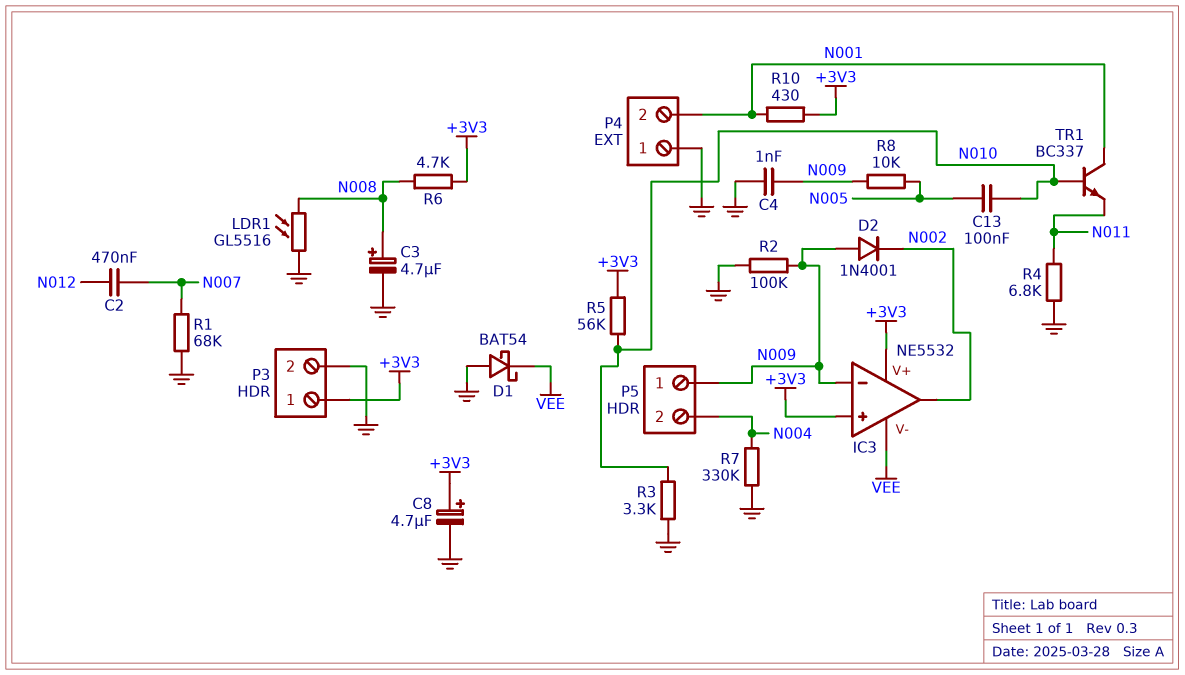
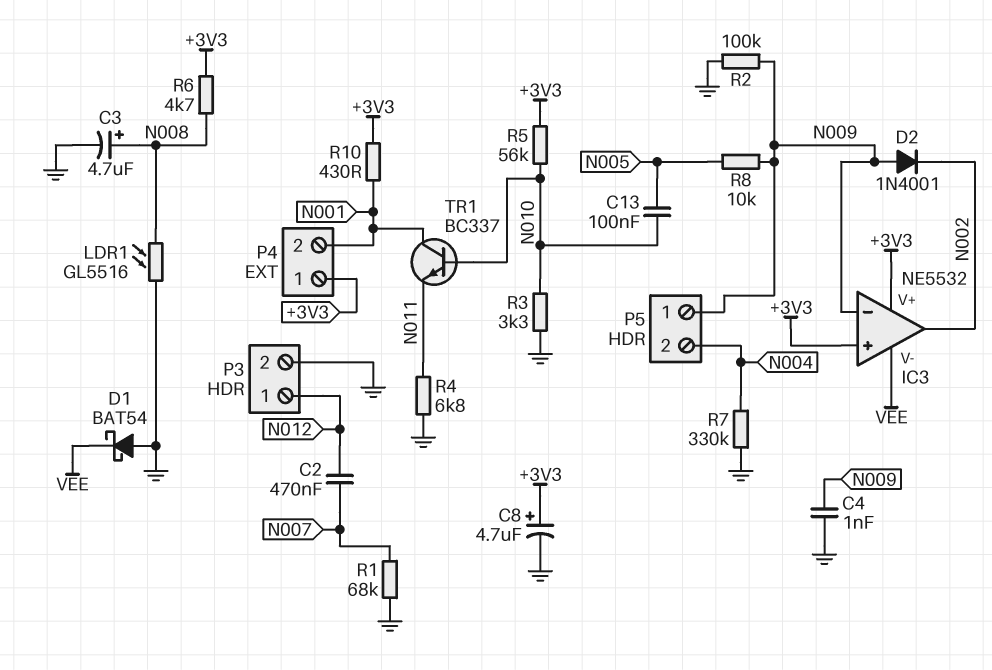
P3 pin 1: +3V3 -> N012
P4 pin 1: GND -> +3V3

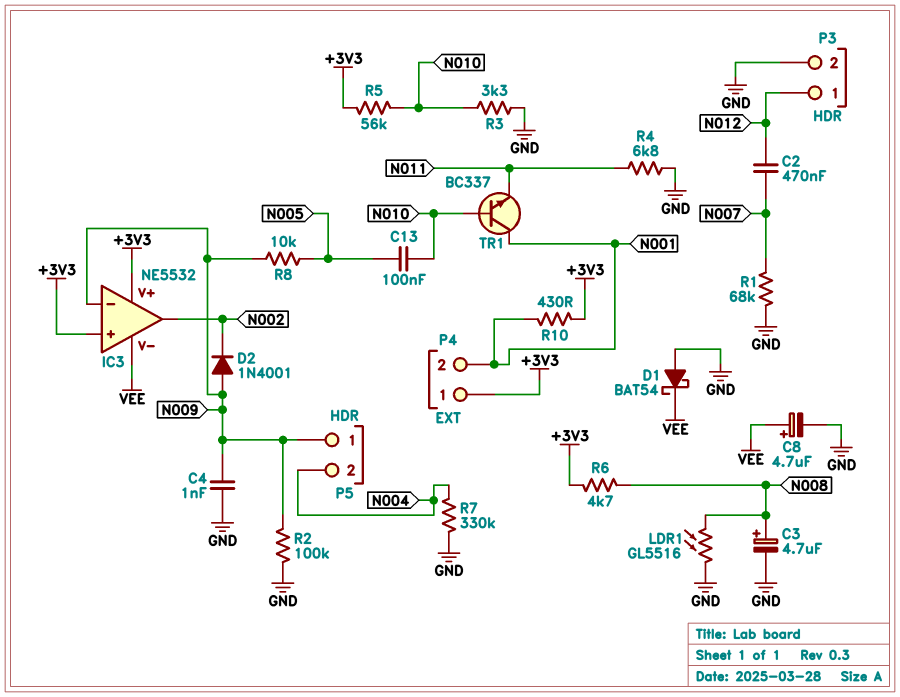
C8: 4.7uF (plus +3V3, minus GND) -> 4.7uF (plus VEE, minus GND)

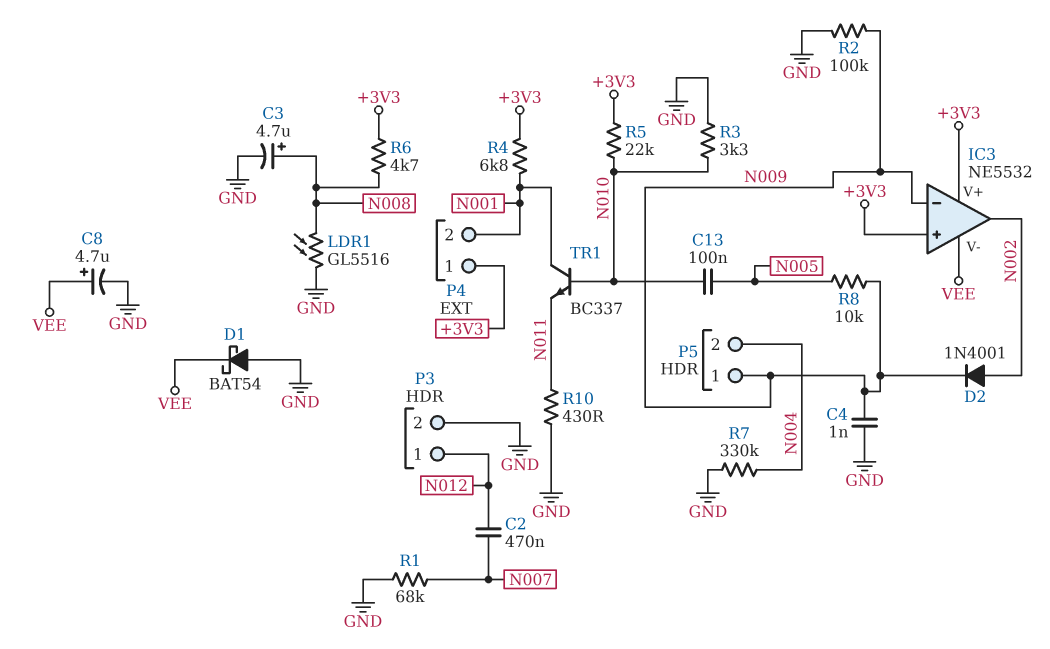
D2: diode 1N4001 (A N009, K N002) -> diode 1N4001 (A N002, K N009)
R4: 6.8k (GND, N011) -> 6.8k (+3V3, N001)
R5: 56k (+3V3, N010) -> 22k (+3V3, N010)
R10: 430 (+3V3, N001) -> 430 (GND, N011)

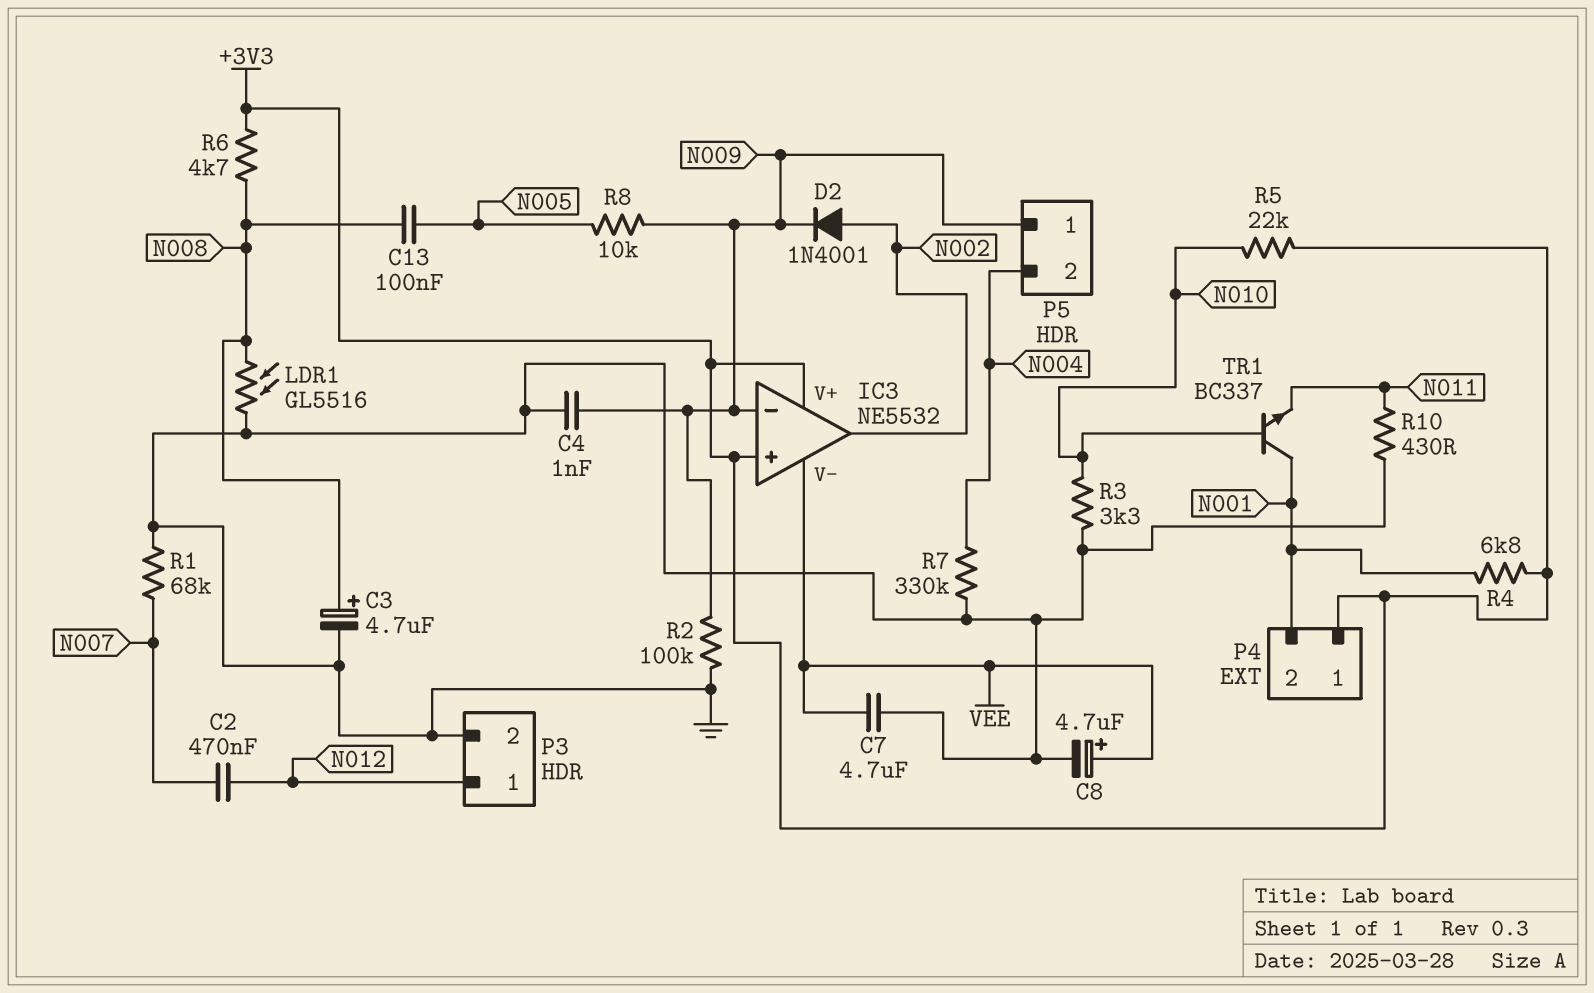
C7: none -> 4.7uF (GND, VEE)
C13: 100nF (N005, N010) -> 100nF (N005, N008)
D1: schottky BAT54 (A GND, K VEE) -> none

